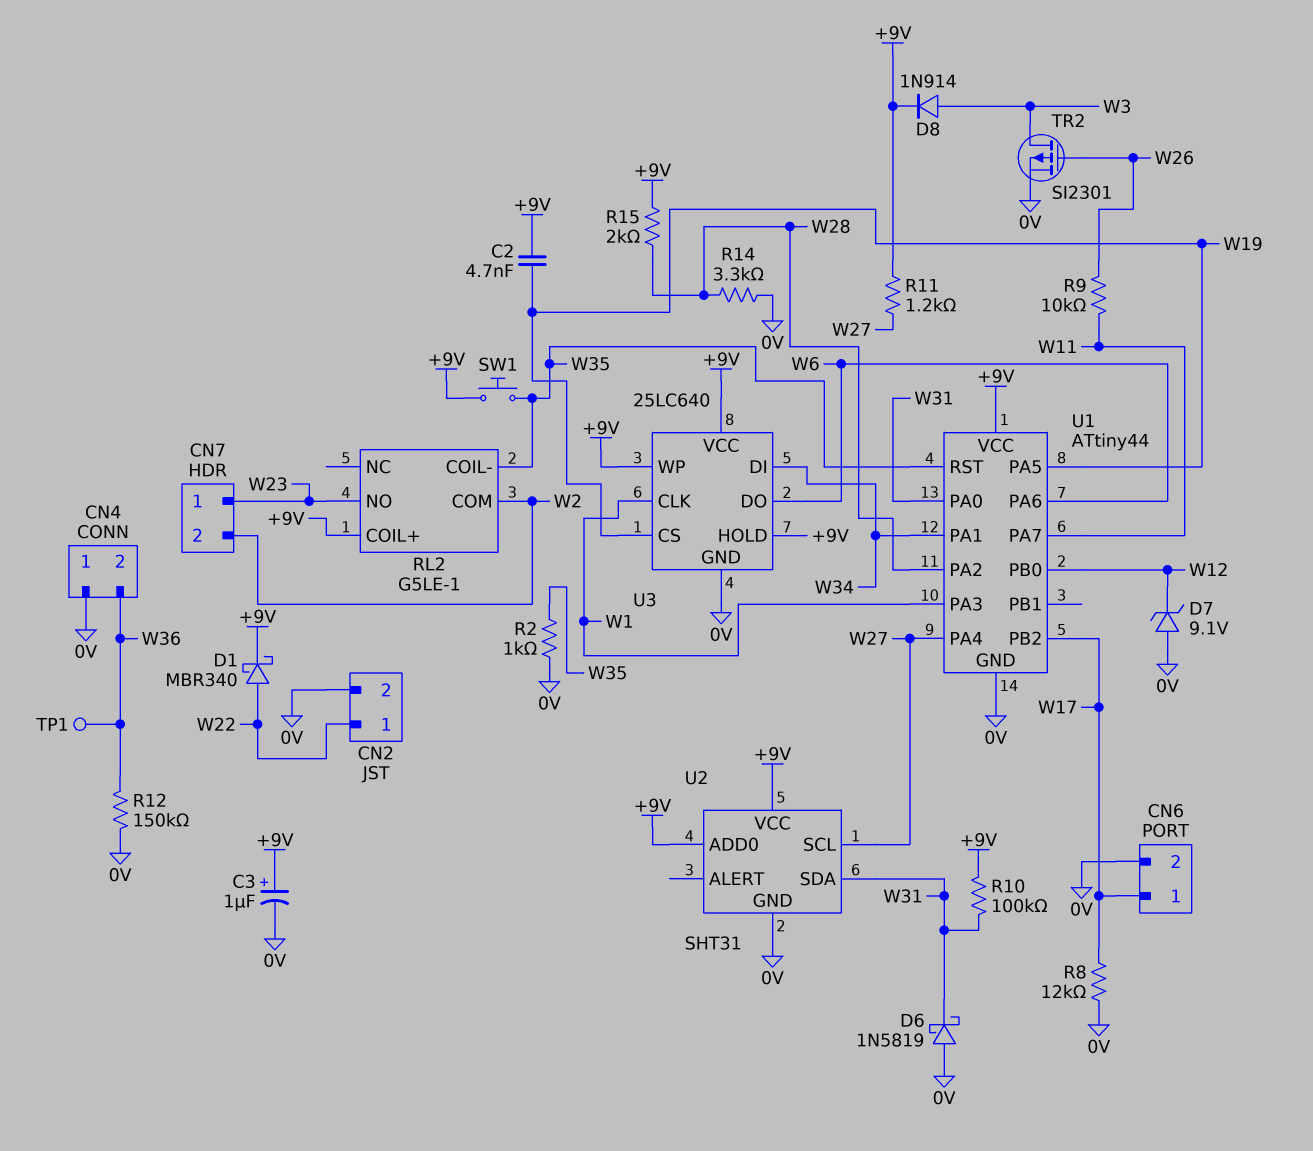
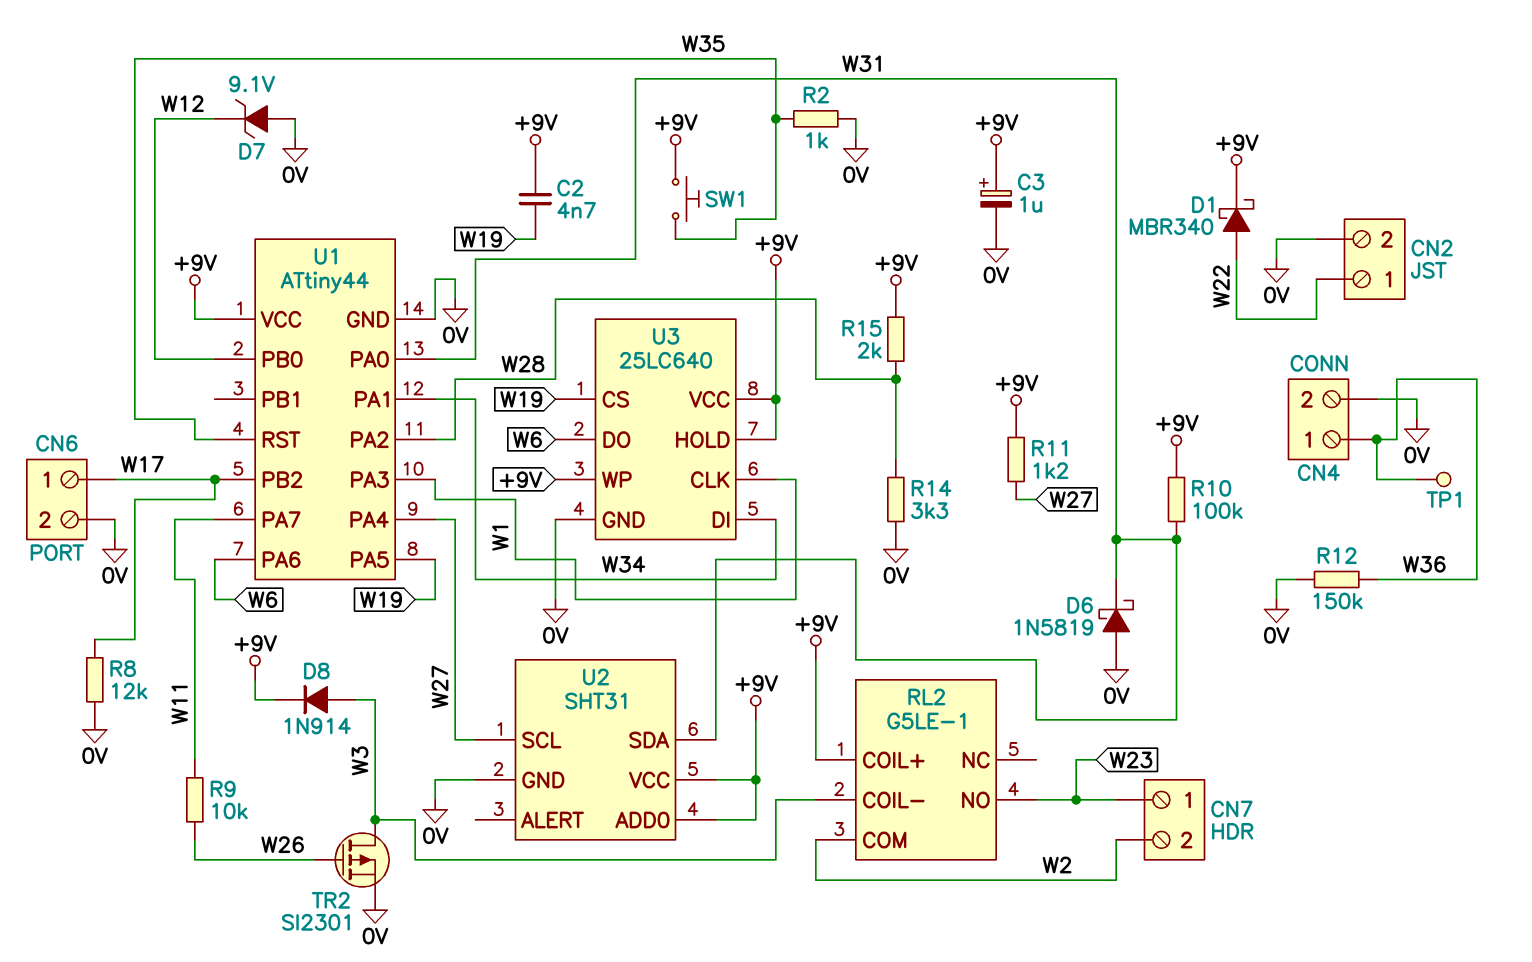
CN4 pin 1: 0V -> W36
CN4 pin 2: W36 -> 0V
RL2 pin COIL-: W35 -> W3

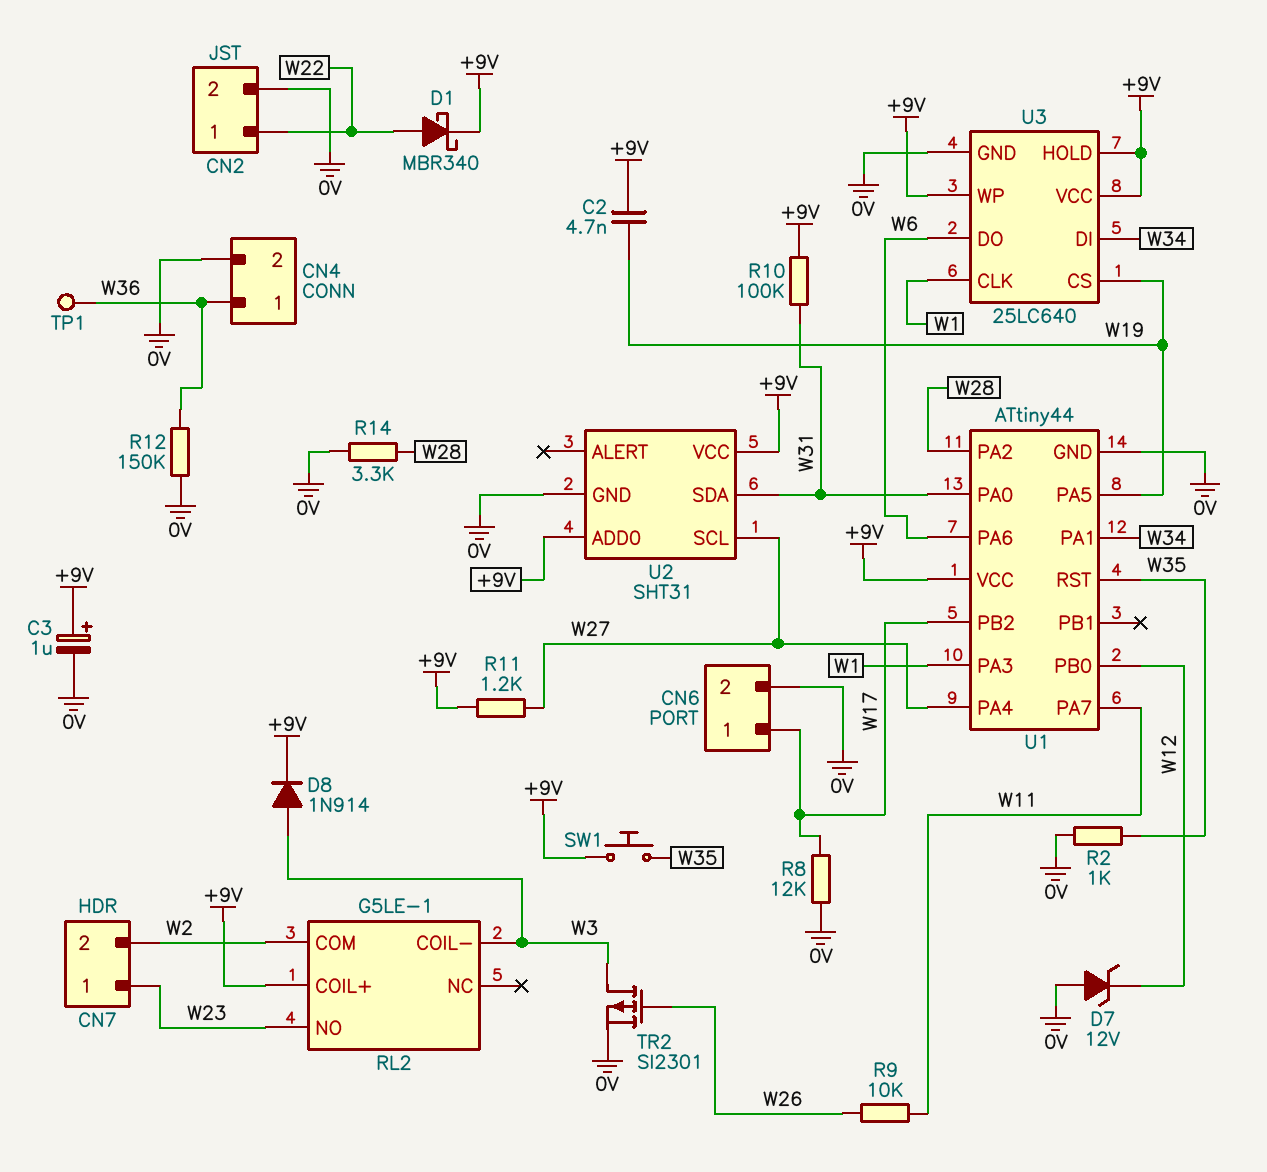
D6: schottky 1N5819 (A 0V, K W31) -> none
D7: zener 9.1V (A 0V, K W12) -> zener 12V (A 0V, K W12)
R15: 2k (+9V, W28) -> none

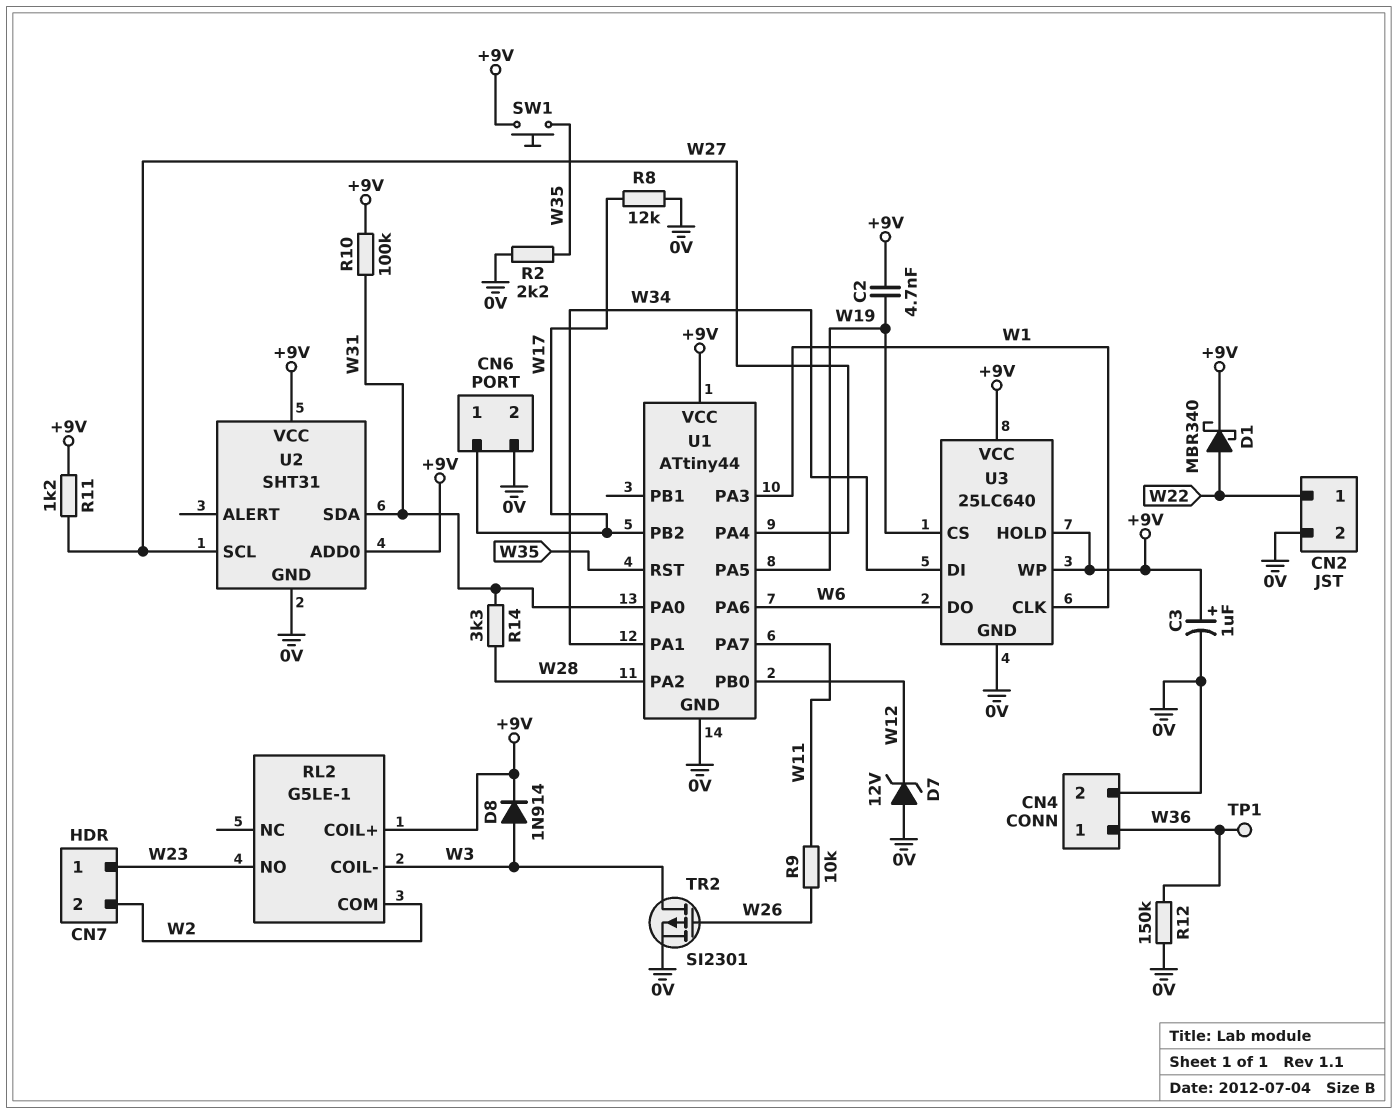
R2: 1k (0V, W35) -> 2.2k (0V, W35)
R14: 3.3k (0V, W28) -> 3.3k (W28, W31)

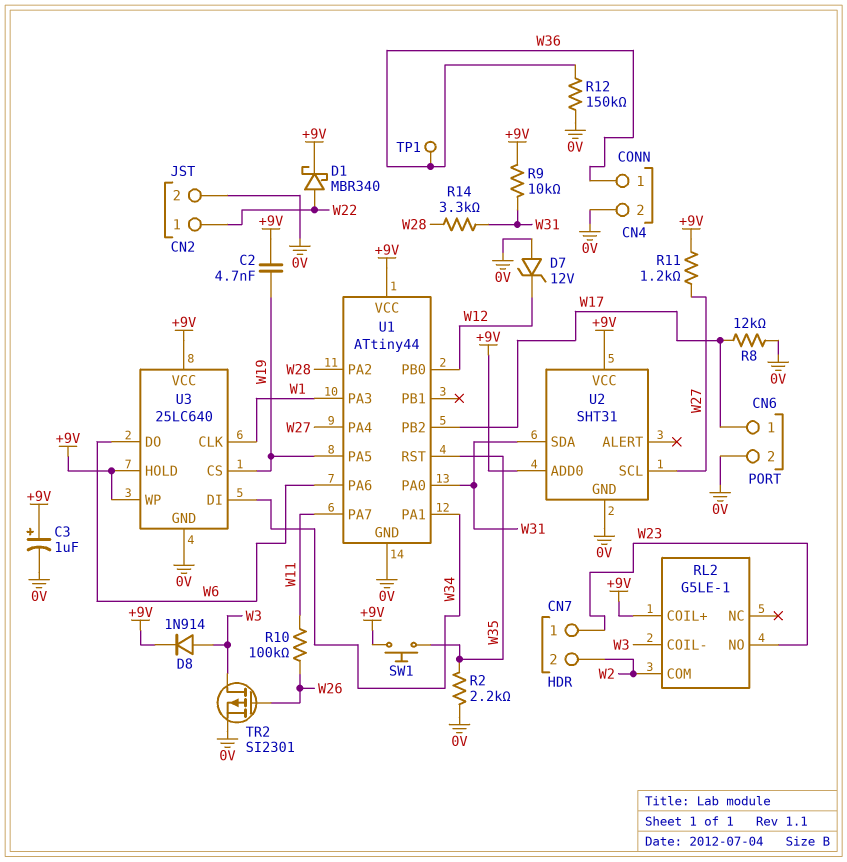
R9: 10k (W11, W26) -> 10k (+9V, W31)
R10: 100k (+9V, W31) -> 100k (W11, W26)

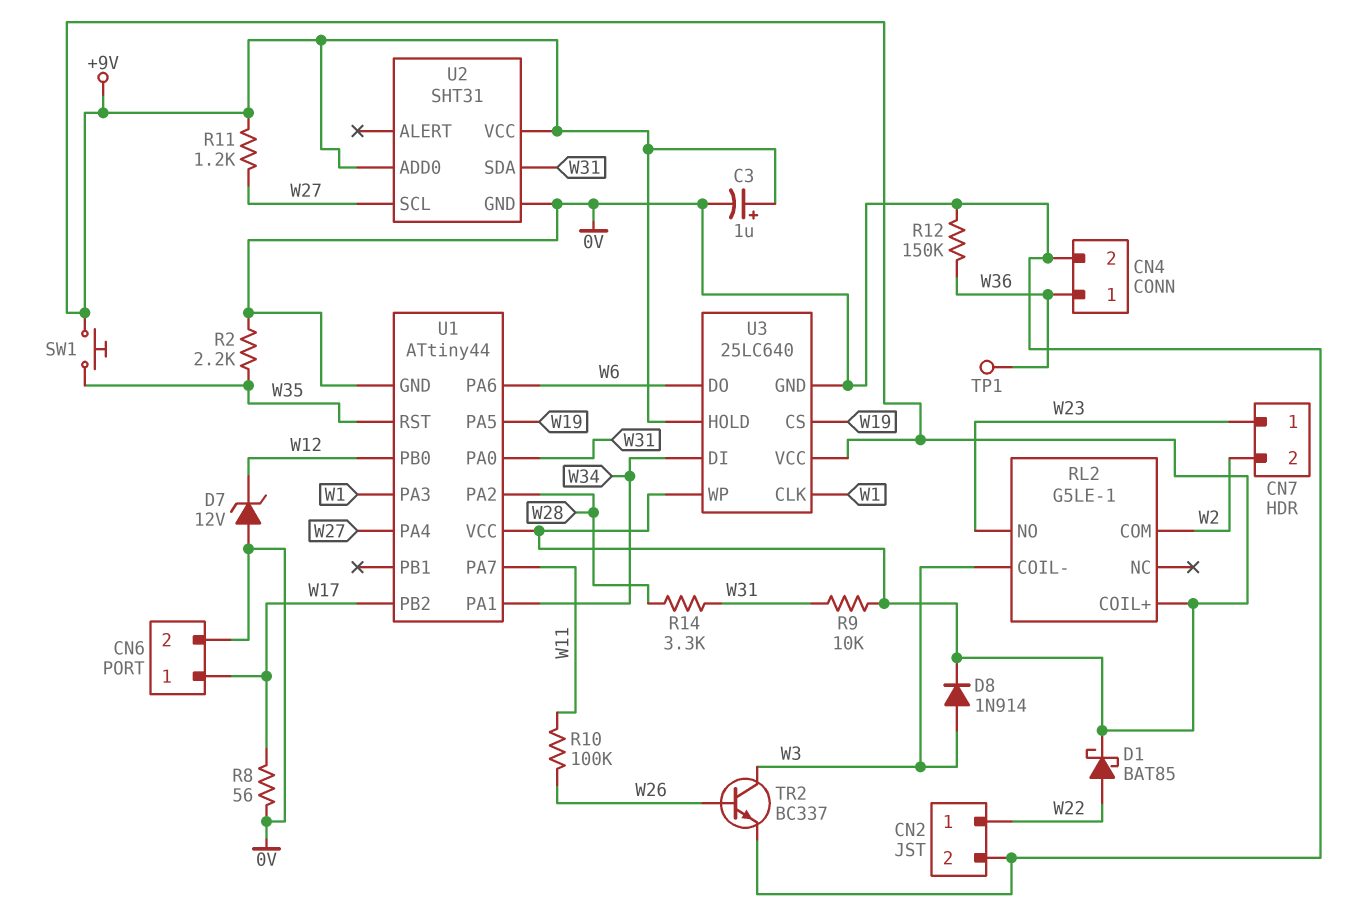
C2: 4.7nF (+9V, W19) -> none
D1: schottky MBR340 (A W22, K +9V) -> schottky BAT85 (A W22, K +9V)
R8: 12k (0V, W17) -> 56 (0V, W17)
TR2: PMOS SI2301 (G W26, D W3, S 0V) -> NPN BC337 (B W26, C W3, E 0V)

